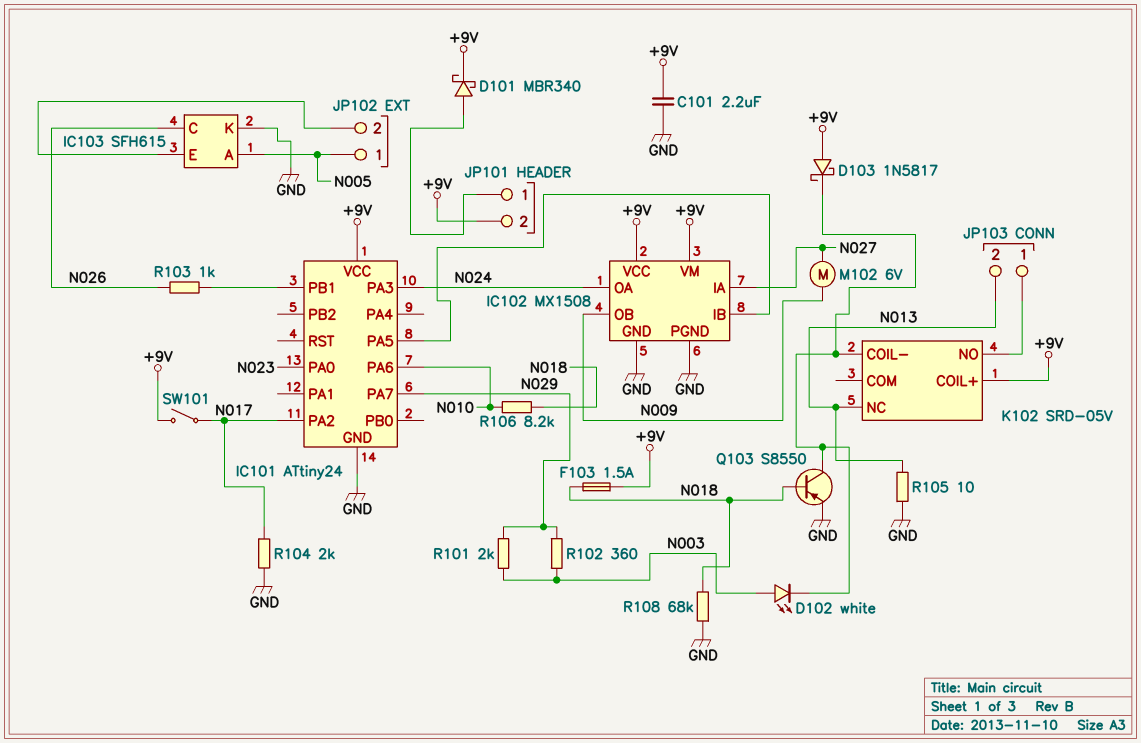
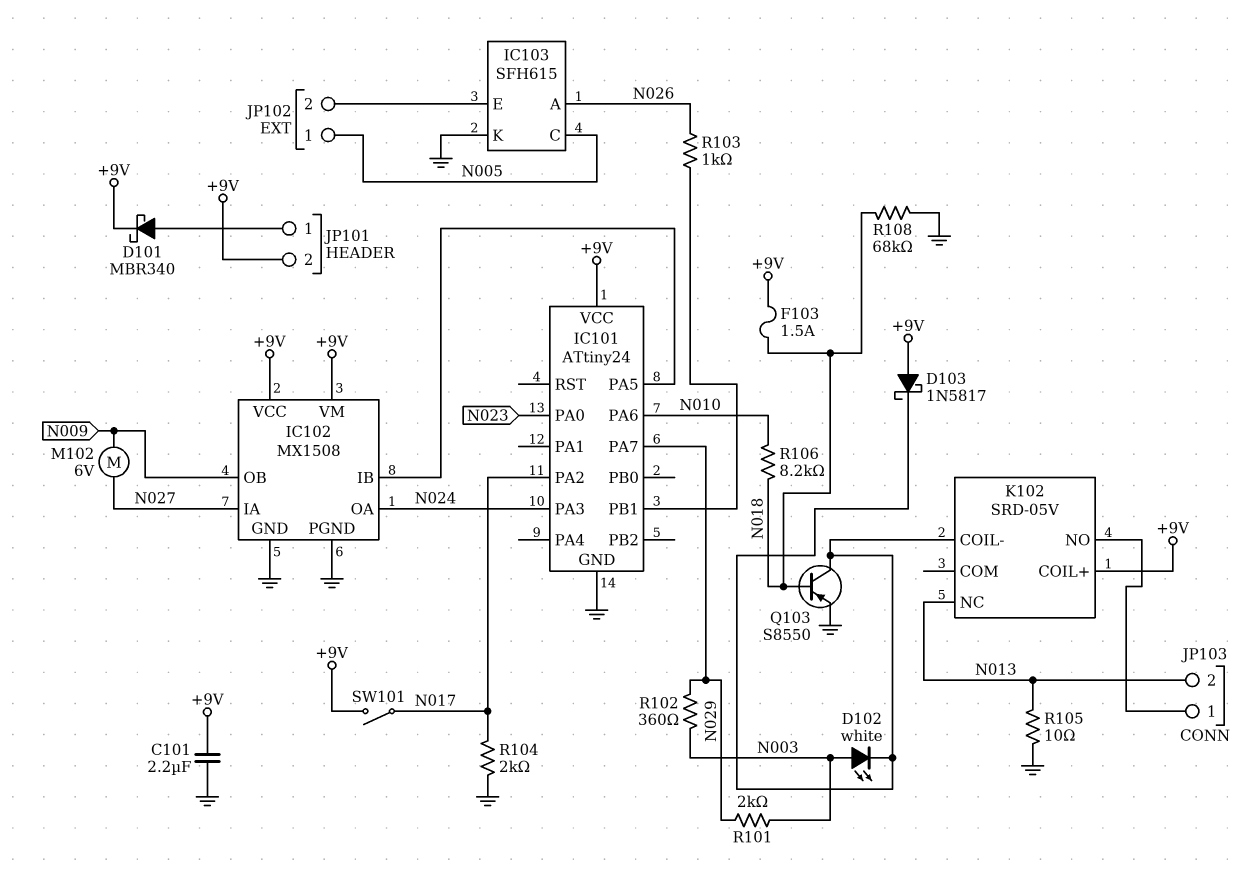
IC103 pin A: N005 -> N026
IC103 pin C: N026 -> N005

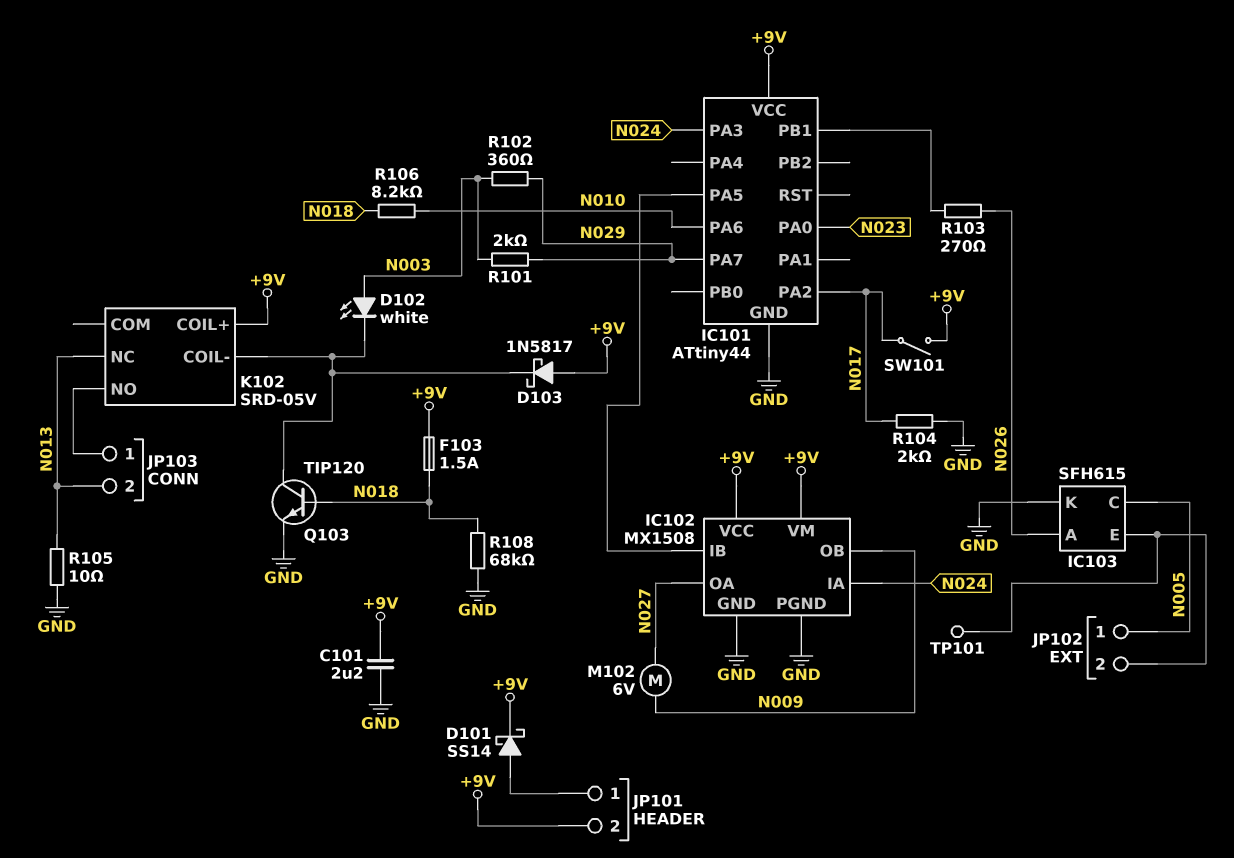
D101: schottky MBR340 (A JP101/1, K +9V) -> schottky SS14 (A JP101/1, K +9V)
IC101: ATtiny24 -> ATtiny44
IC102 pin IA: N027 -> N024
IC102 pin OA: N024 -> N027
Q103: PNP S8550 (B N018, C K102/COIL-, E GND) -> NPN TIP120 (B N018, C K102/COIL-, E GND)
R103: 1k (IC101/PB1, N026) -> 270 (IC101/PB1, N026)
TP101: none -> test point (IC103/E)

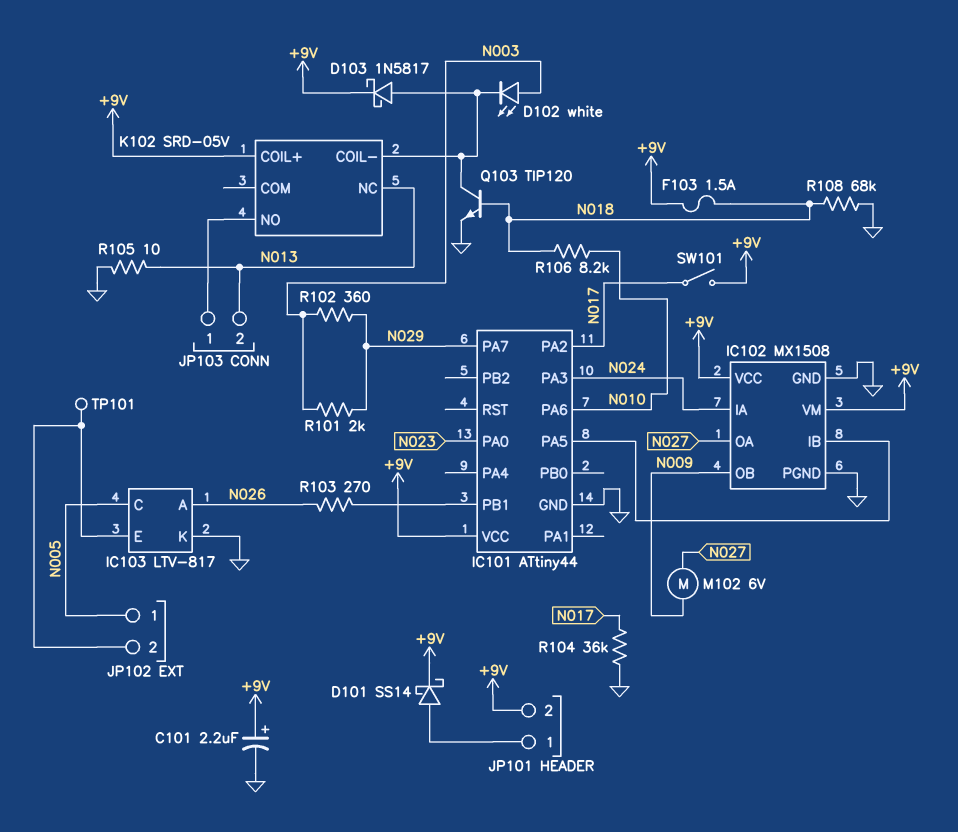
C101: 2.2uF (+9V, GND) -> 2.2uF (plus +9V, minus GND)
D103: schottky 1N5817 (A +9V, K K102/COIL-) -> schottky 1N5817 (A K102/COIL-, K +9V)
IC103: SFH615 -> LTV-817
R104: 2k (GND, N017) -> 36k (GND, N017)

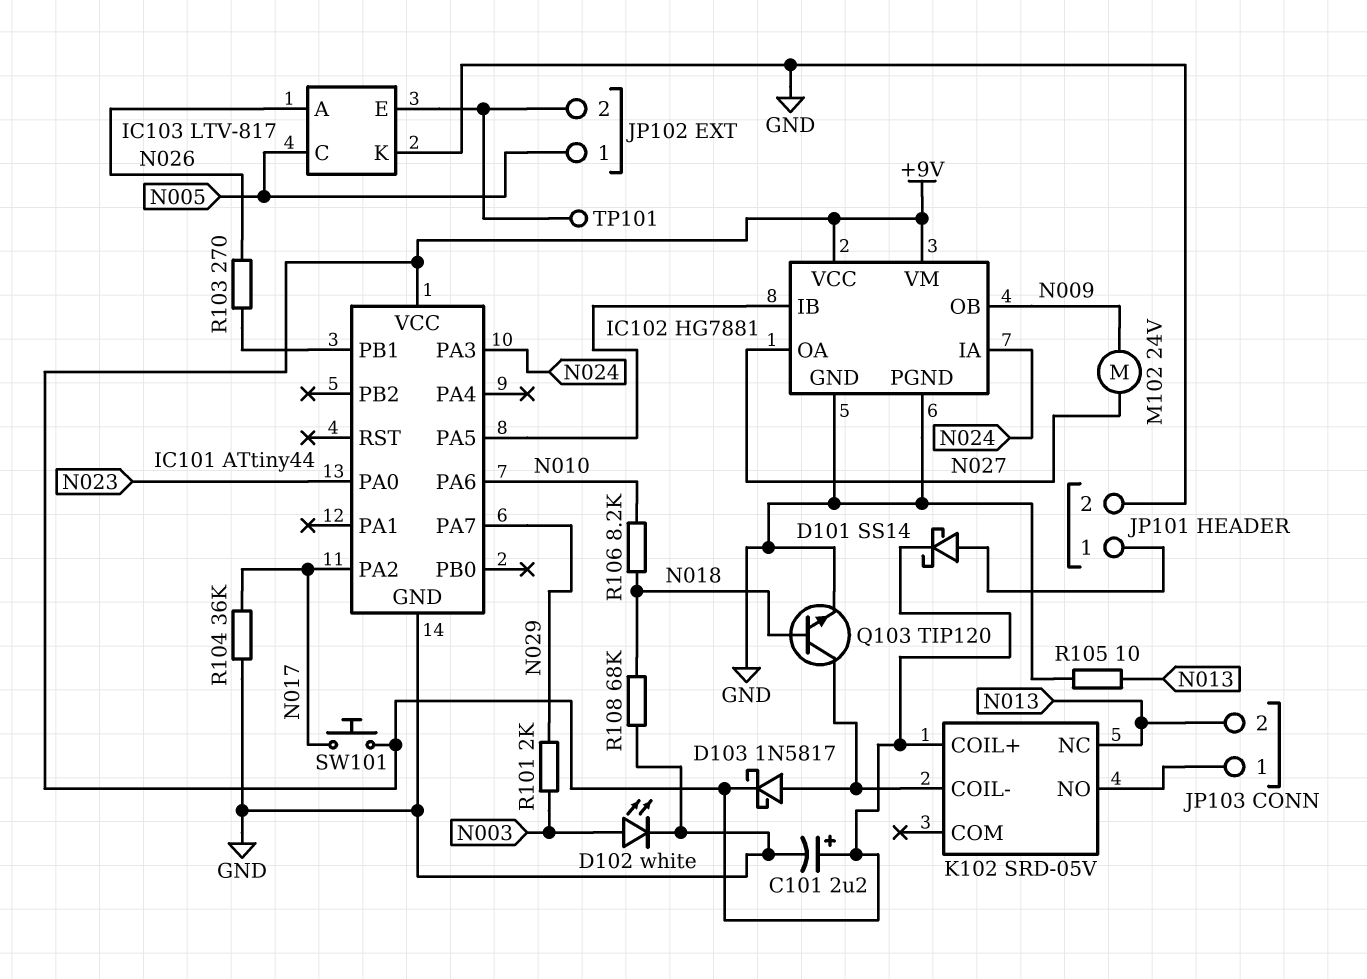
D102: LED white (A N003, K K102/COIL-) -> LED white (A N003, K GND)
F103: 1.5A (+9V, N018) -> none
IC102: MX1508 -> HG7881
JP101 pin 2: +9V -> GND
M102: motor 6V (N009, N027) -> motor 24V (N009, N027)
R102: 360 (N003, N029) -> none
SW101: switch (+9V, N017) -> button (+9V, N017)

